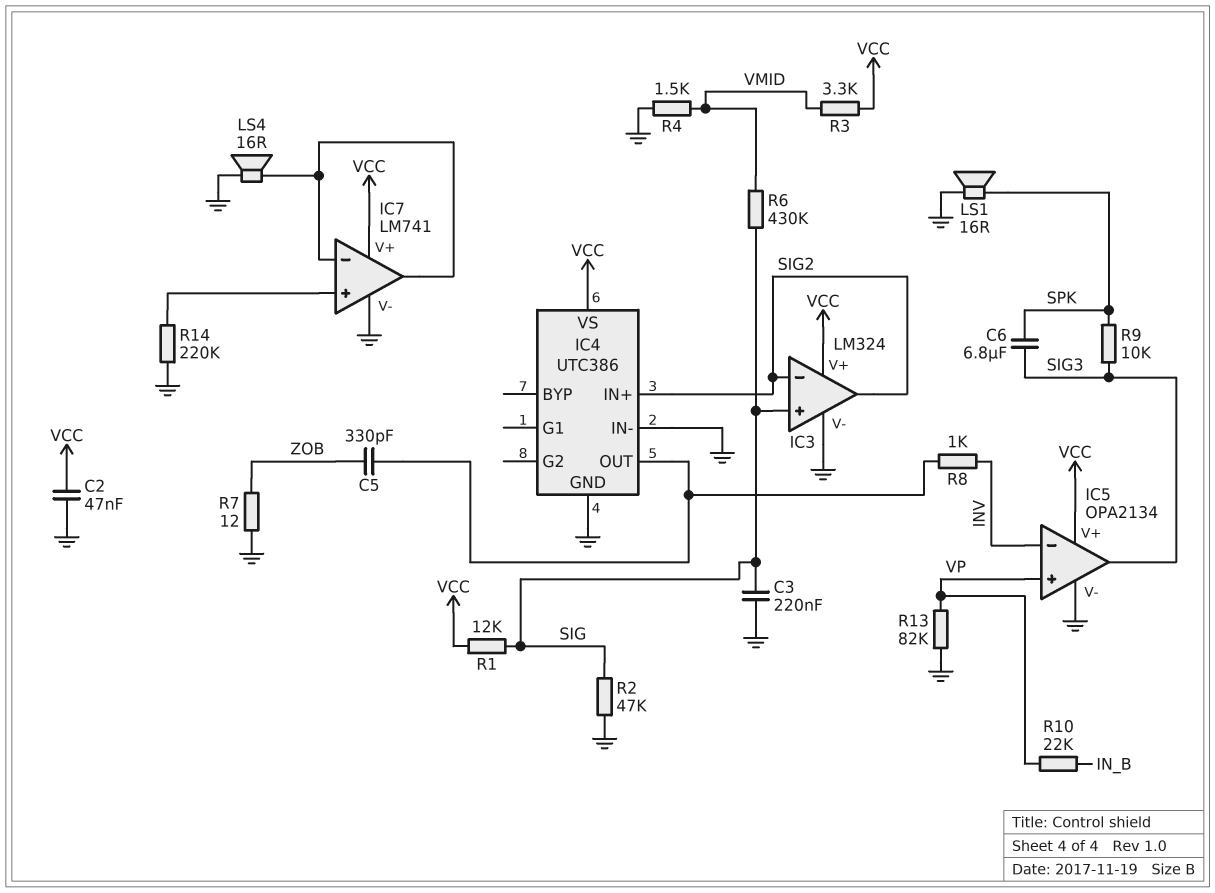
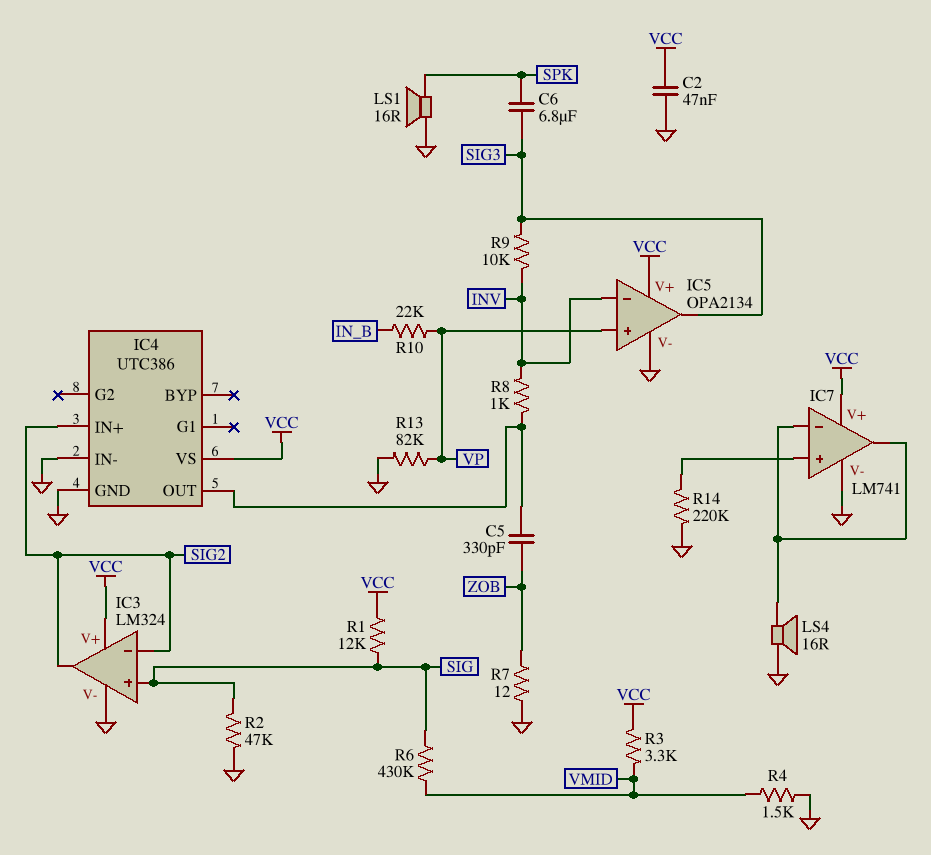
C3: 220nF (GND, SIG) -> none
R9: 10k (SIG3, SPK) -> 10k (INV, SIG3)

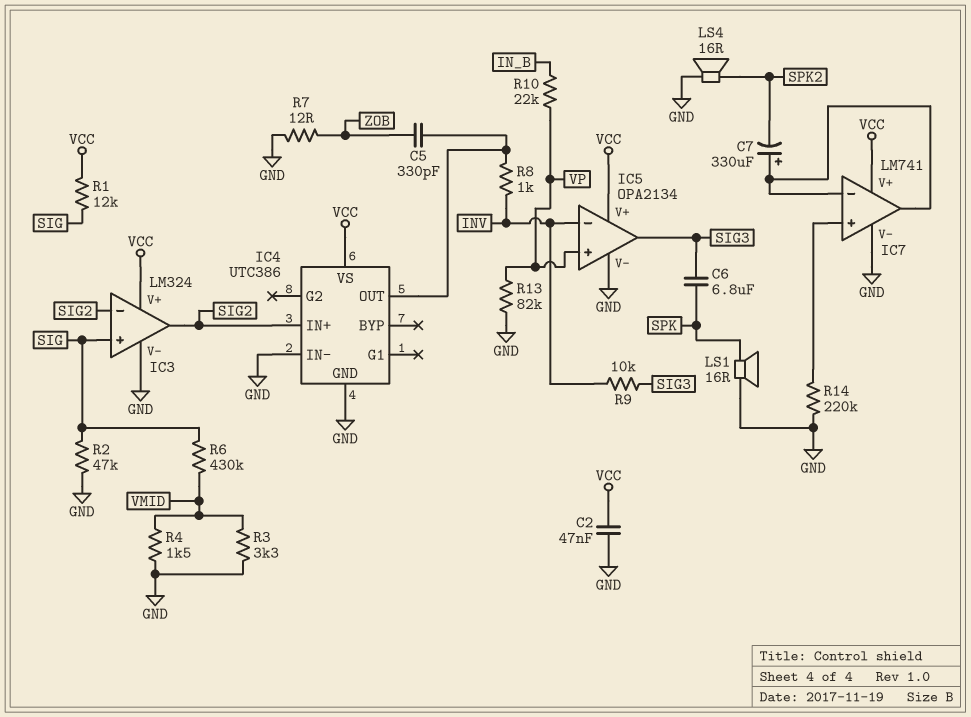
C7: none -> 330uF (plus IC7/in-, minus SPK2)
LS4: speaker 16R (GND, IC7/in-) -> speaker 16R (GND, SPK2)
R3: 3.3k (VCC, VMID) -> 3.3k (GND, VMID)

